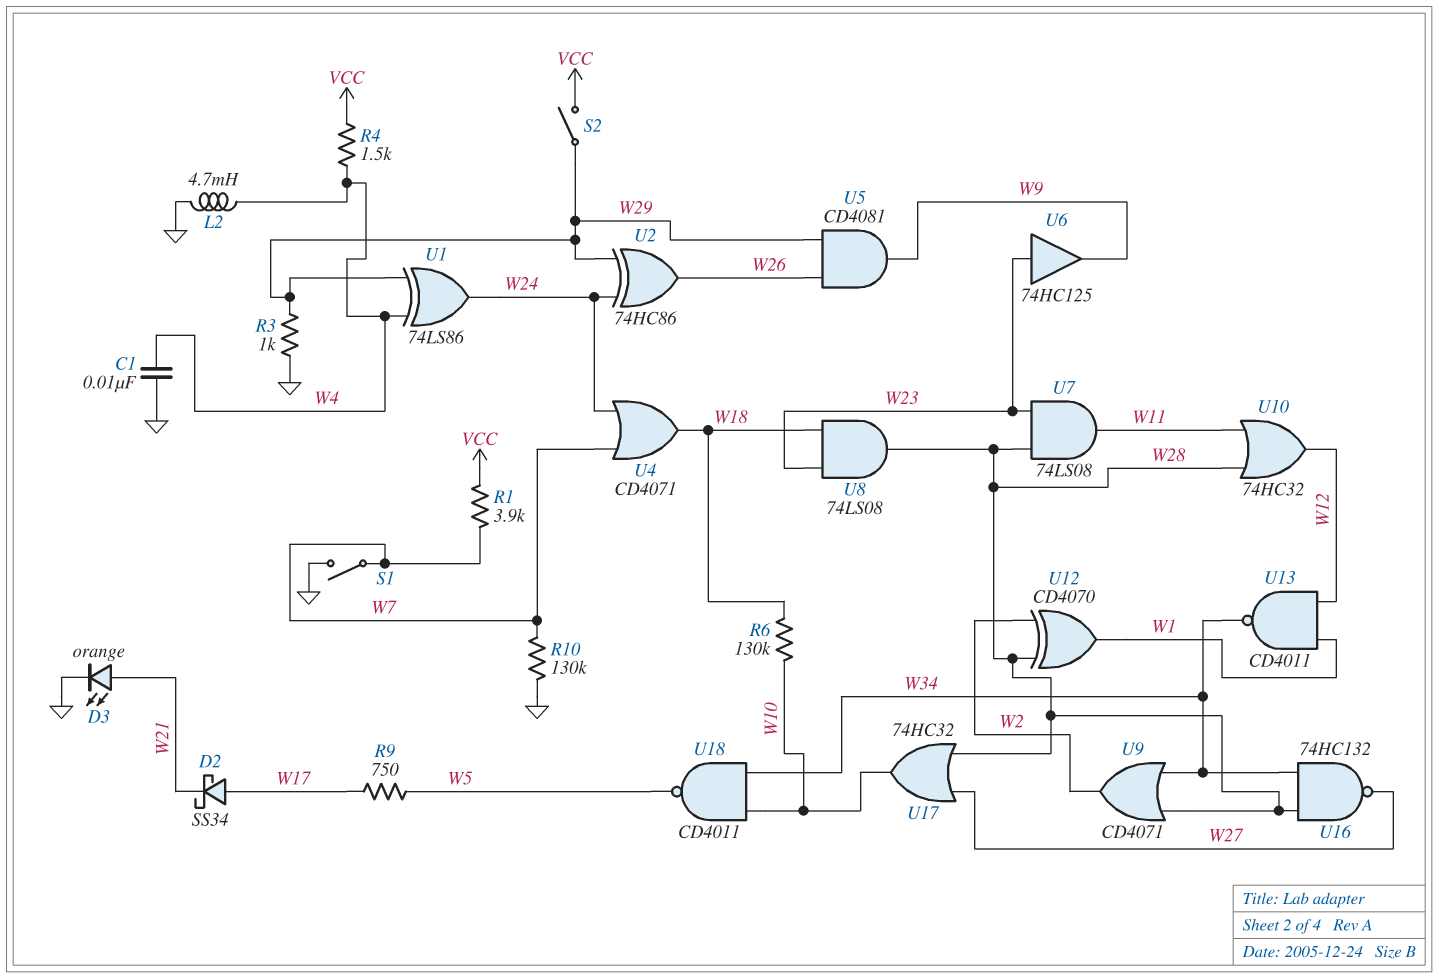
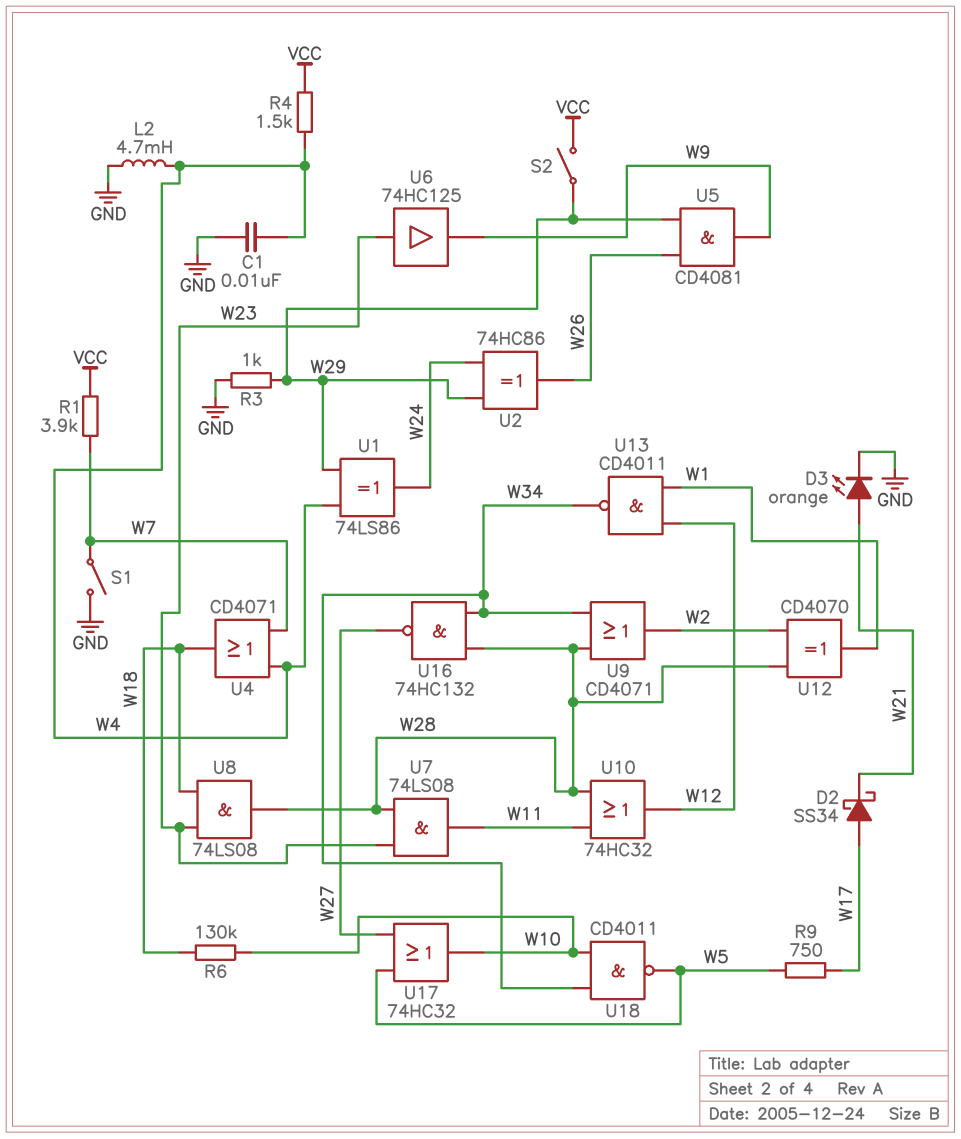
R10: 130k (GND, W7) -> none
U4: OR CD4071 (in W7, in W24, out W18) -> OR CD4071 (in W4, in W7, out W18)
U17: OR 74HC32 (in W27, in W28, out W10) -> OR 74HC32 (in W5, in W27, out W10)

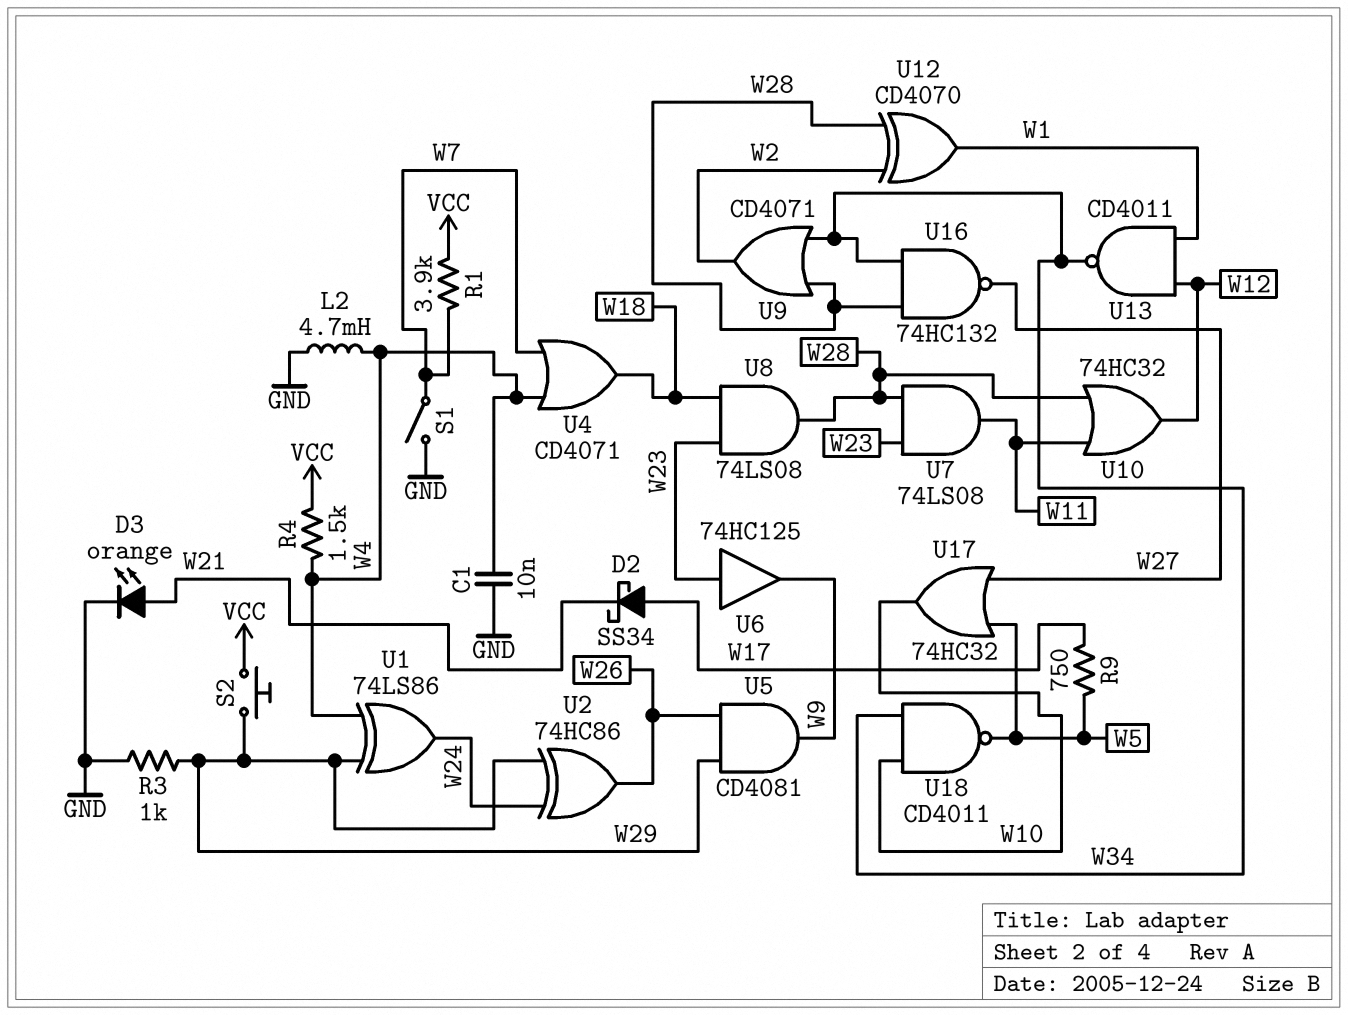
R6: 130k (W10, W18) -> none
S2: switch (VCC, W29) -> button (VCC, W29)

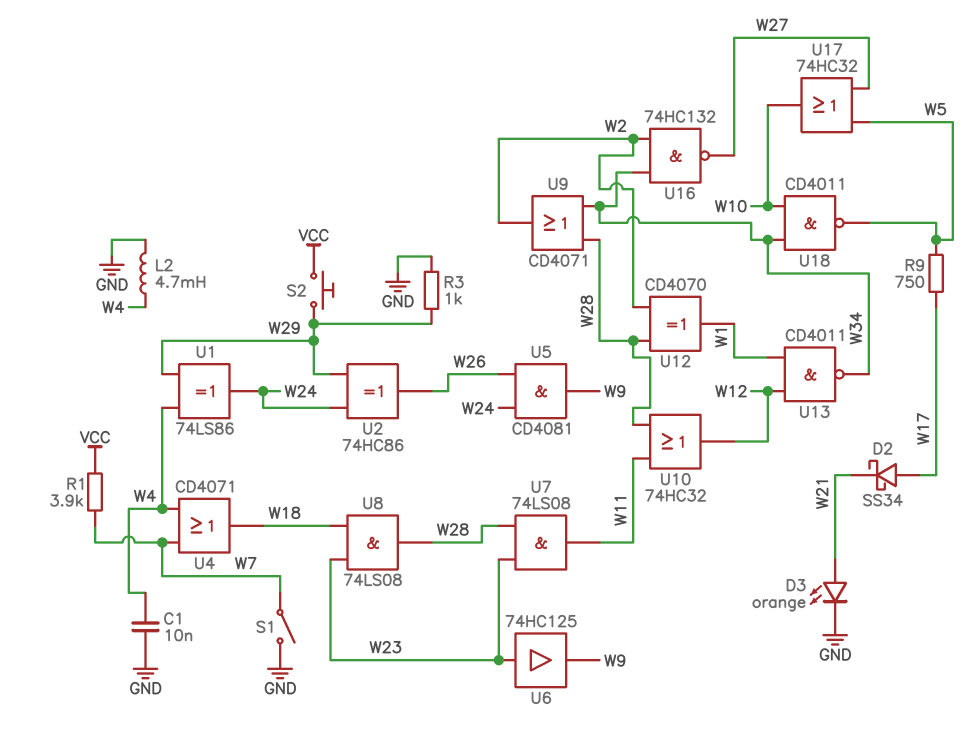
R4: 1.5k (VCC, W4) -> none
U5: AND CD4081 (in W26, in W29, out W9) -> AND CD4081 (in W24, in W26, out W9)
U16: NAND 74HC132 (in W28, in W34, out W27) -> NAND 74HC132 (in W2, in W34, out W27)

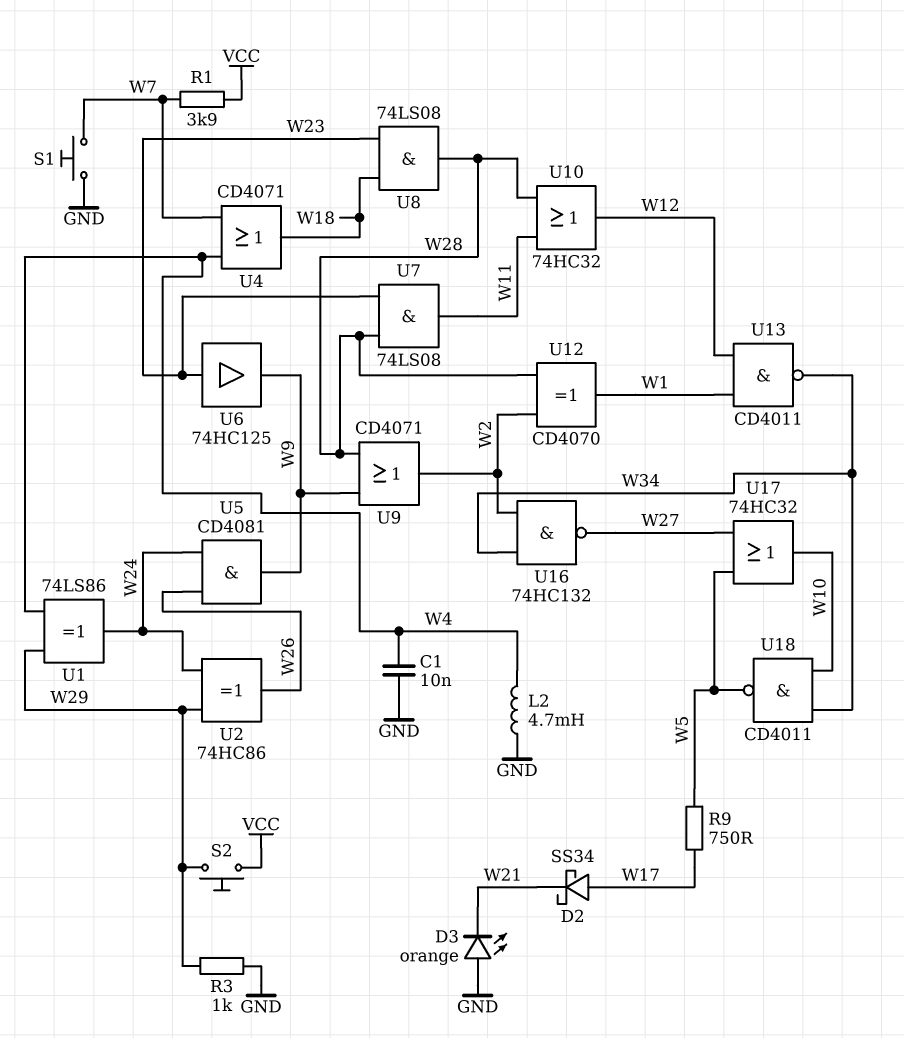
D3: LED orange (A W21, K GND) -> LED orange (A GND, K W21)
S1: switch (GND, W7) -> button (GND, W7)
U9: OR CD4071 (in W28, in W34, out W2) -> OR CD4071 (in W9, in W28, out W2)

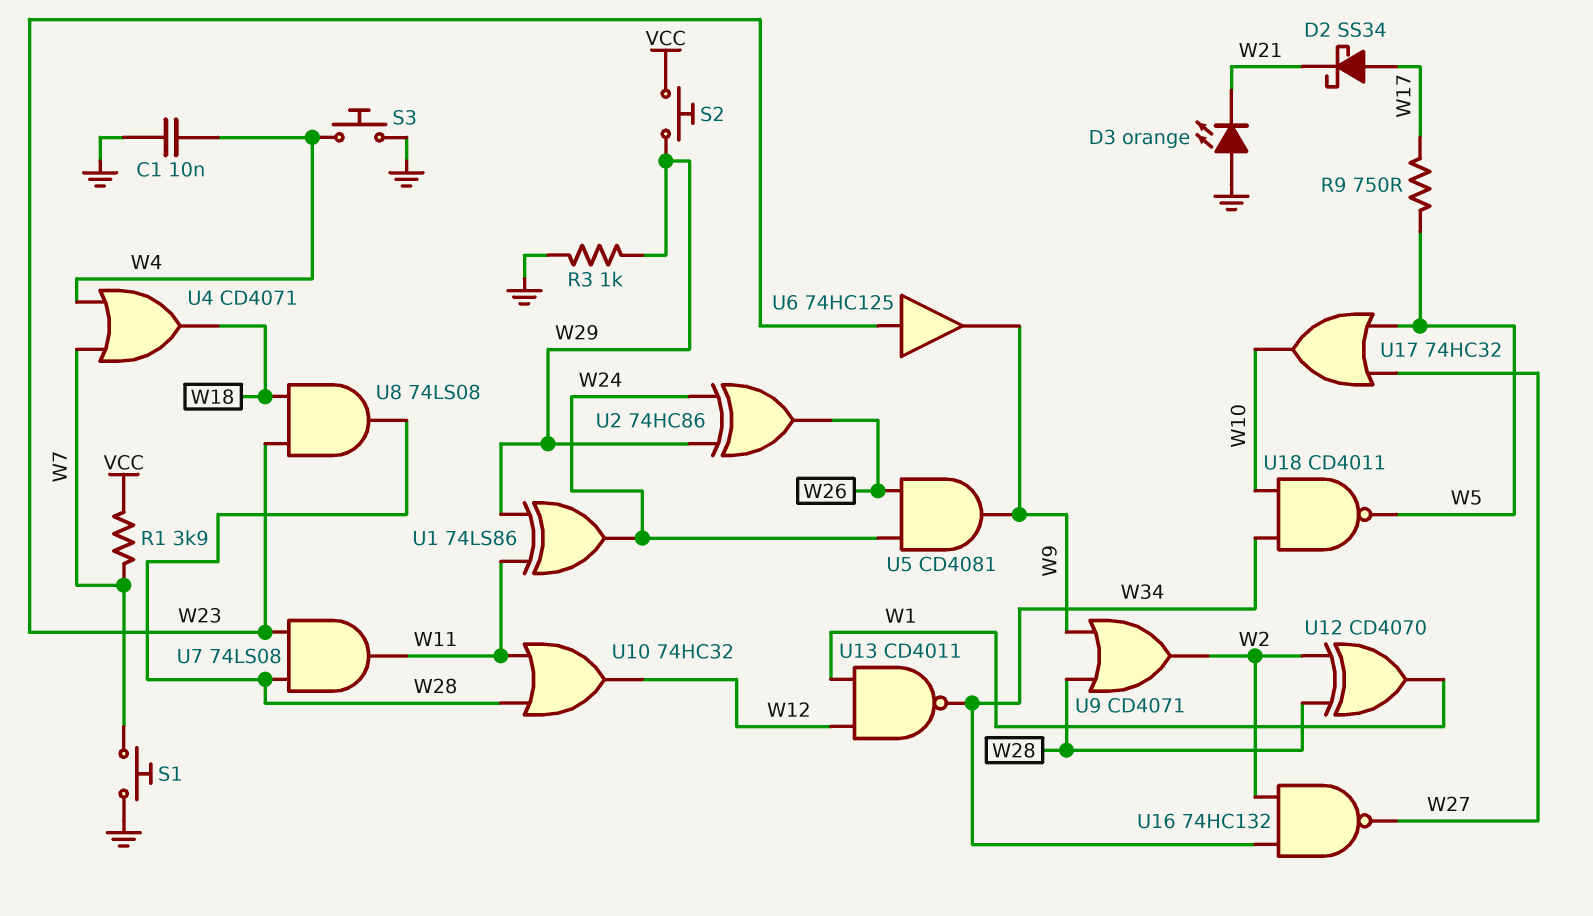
L2: 4.7mH (GND, W4) -> none
S3: none -> button (GND, W4)
U1: XOR 74LS86 (in W4, in W29, out W24) -> XOR 74LS86 (in W11, in W29, out W24)

